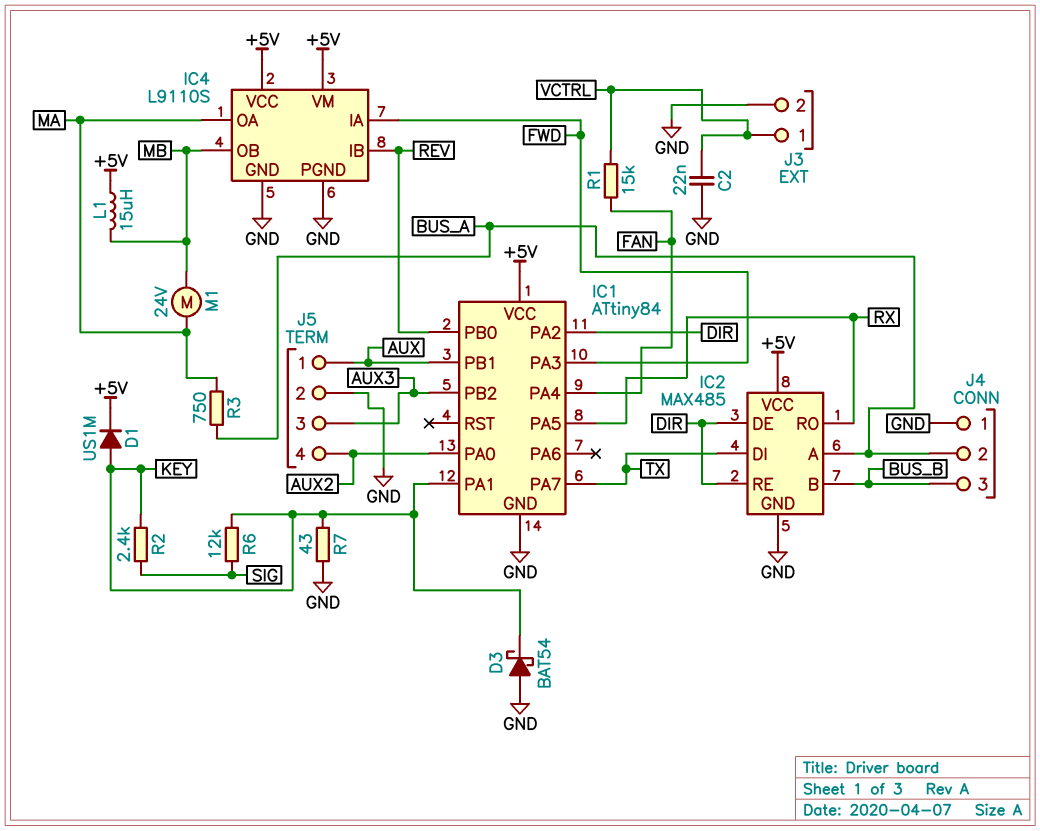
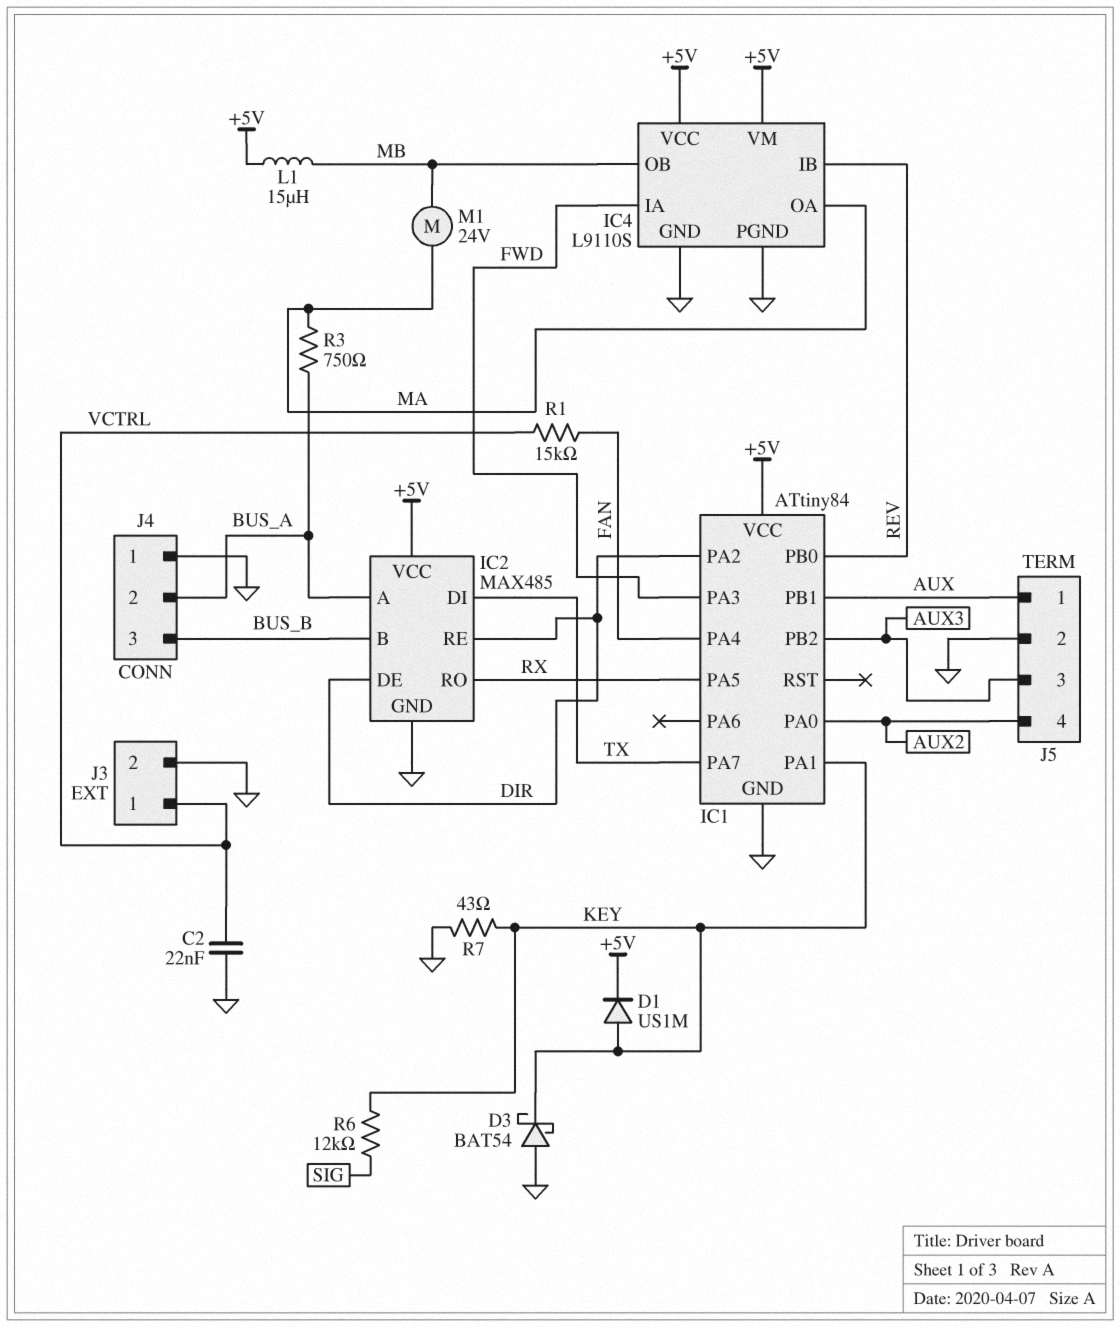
R2: 2.4k (KEY, SIG) -> none

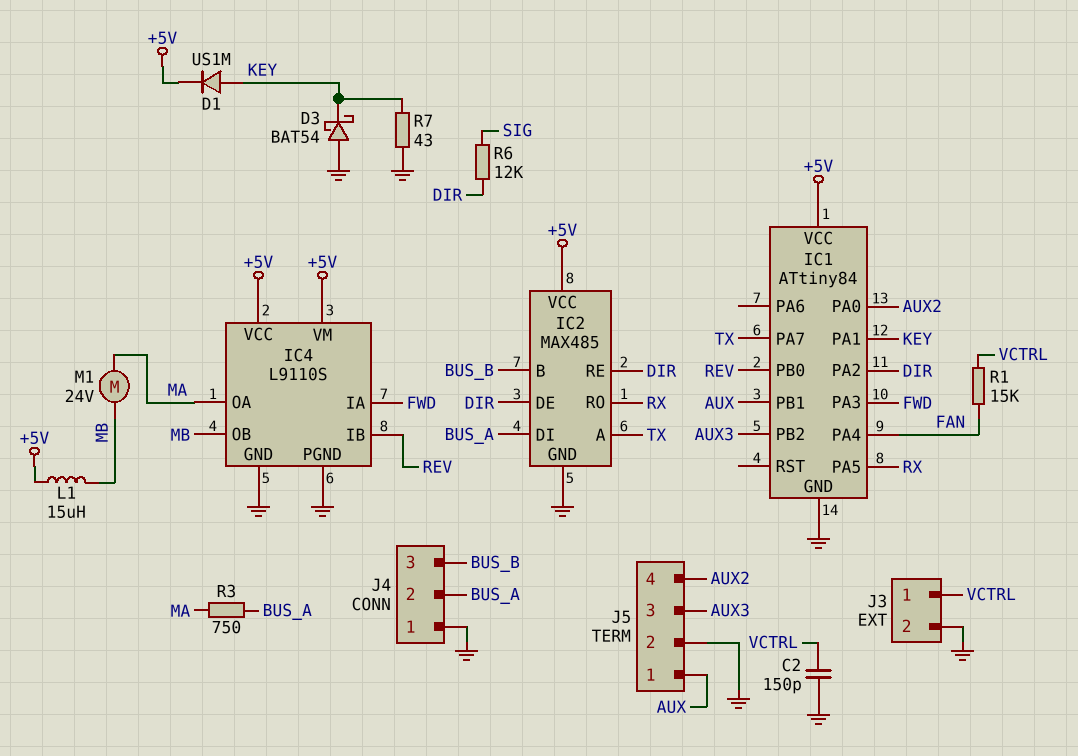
C2: 22nF (GND, VCTRL) -> 150pF (GND, VCTRL)
IC2 pin A: BUS_A -> TX
IC2 pin DI: TX -> BUS_A
R6: 12k (KEY, SIG) -> 12k (DIR, SIG)

